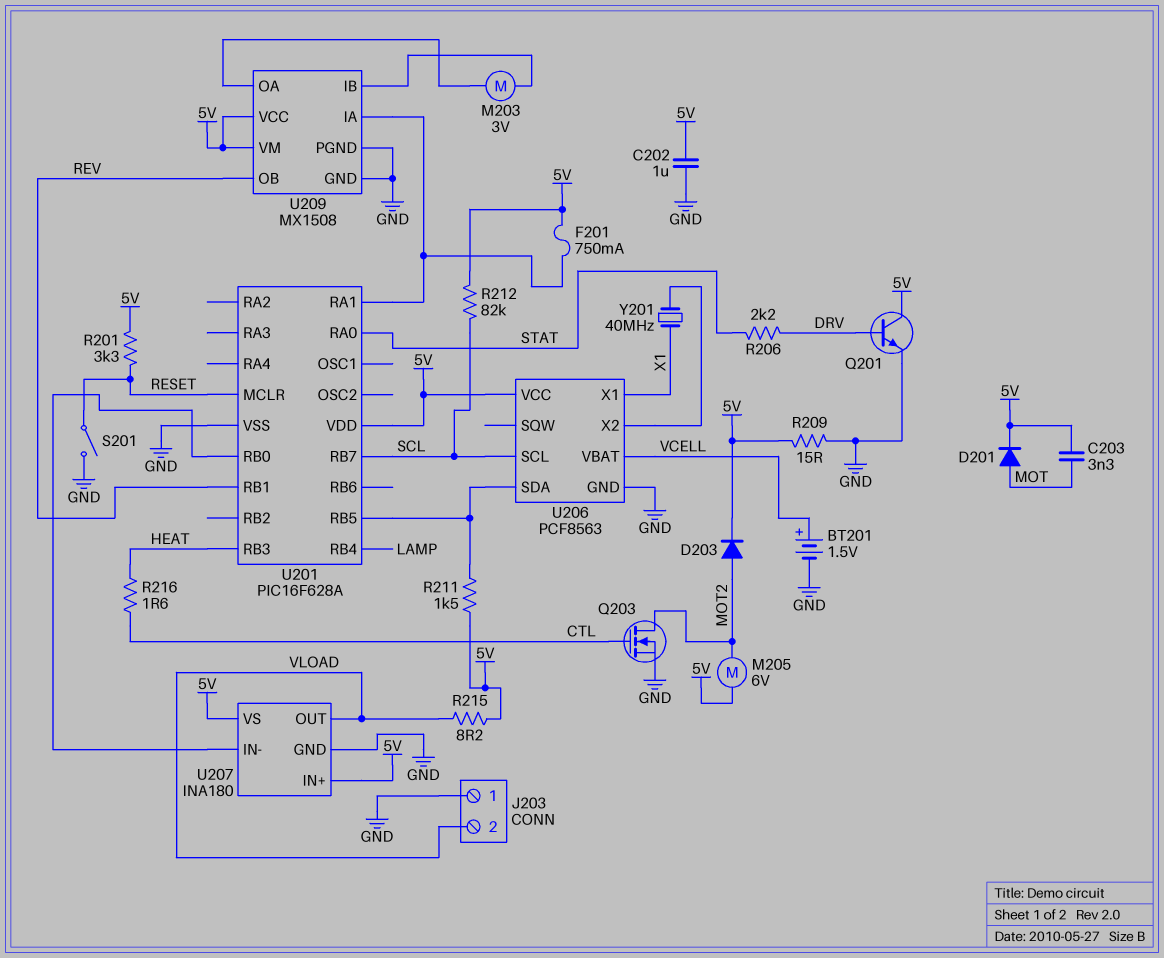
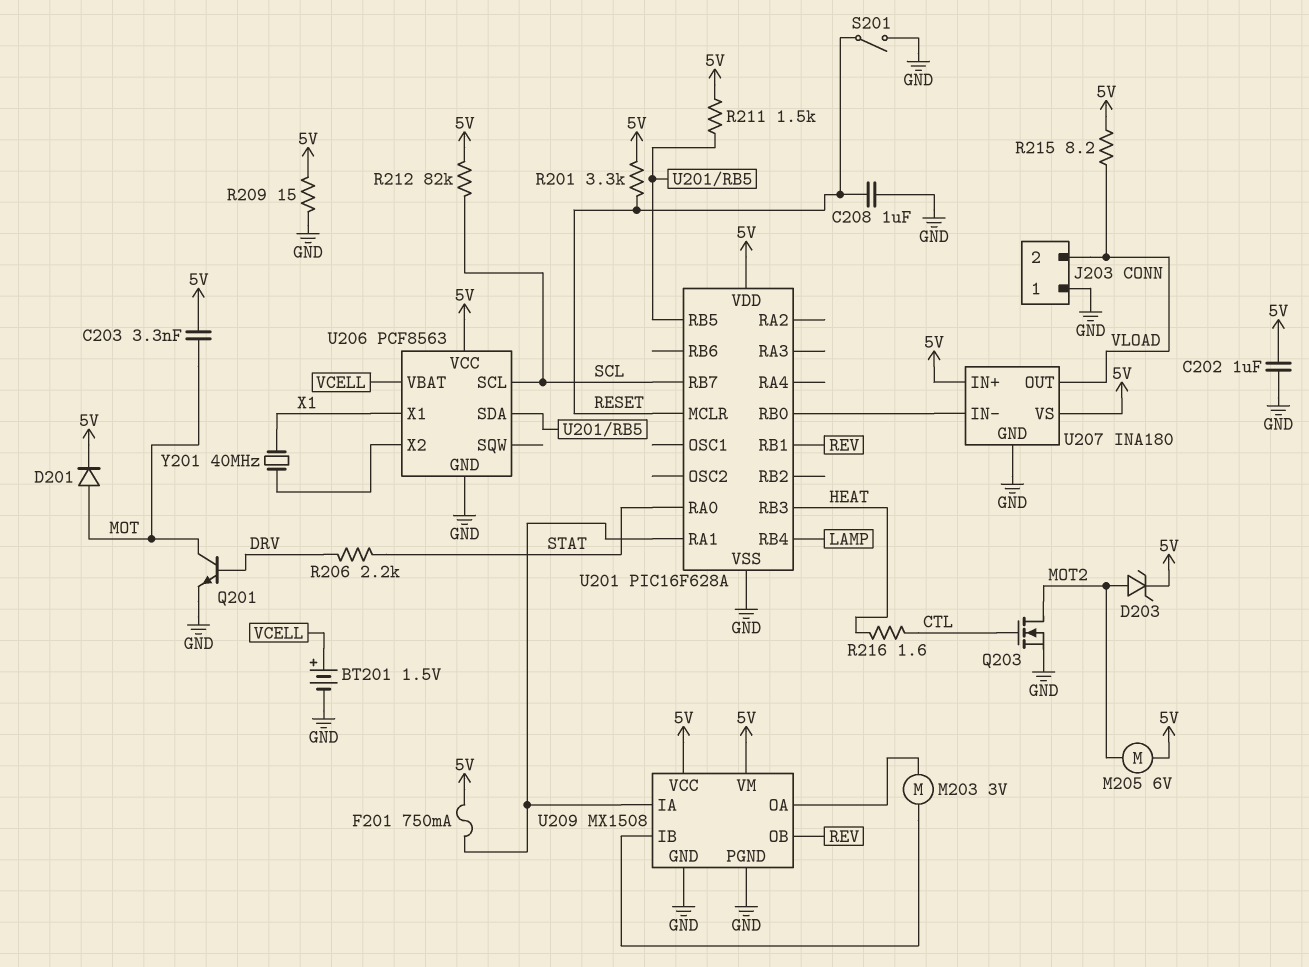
C208: none -> 1uF (GND, RESET)
D203: diode (A MOT2, K 5V) -> zener (A MOT2, K 5V)
Q201: NPN (B DRV, C 5V, E GND) -> NPN (B DRV, C MOT, E GND)

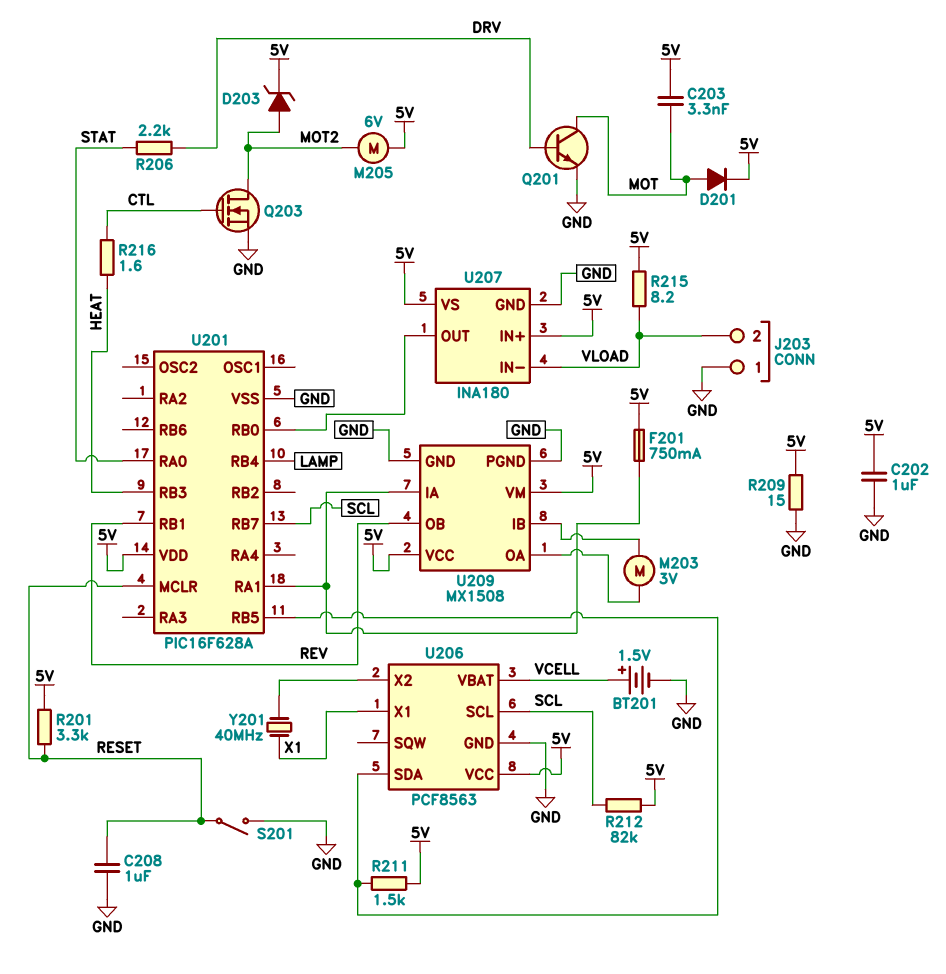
U207 pin IN-: U201/RB0 -> VLOAD
U207 pin OUT: VLOAD -> U201/RB0

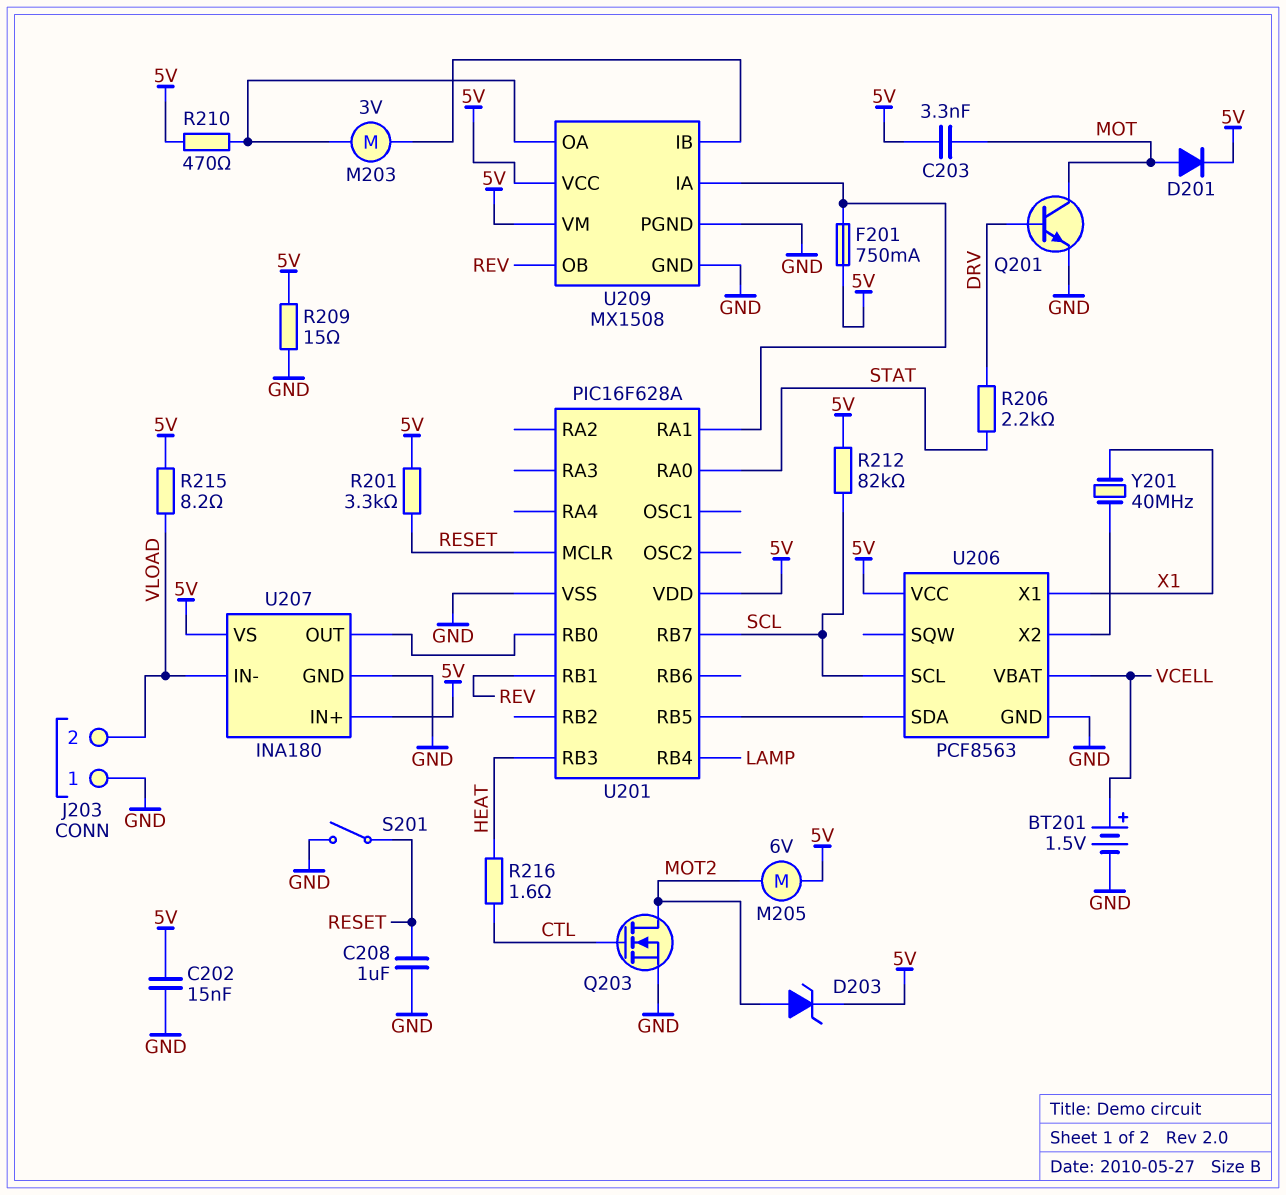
C202: 1uF (5V, GND) -> 15nF (5V, GND)
R210: none -> 470 (5V, U209/OA)
R211: 1.5k (5V, U201/RB5) -> none

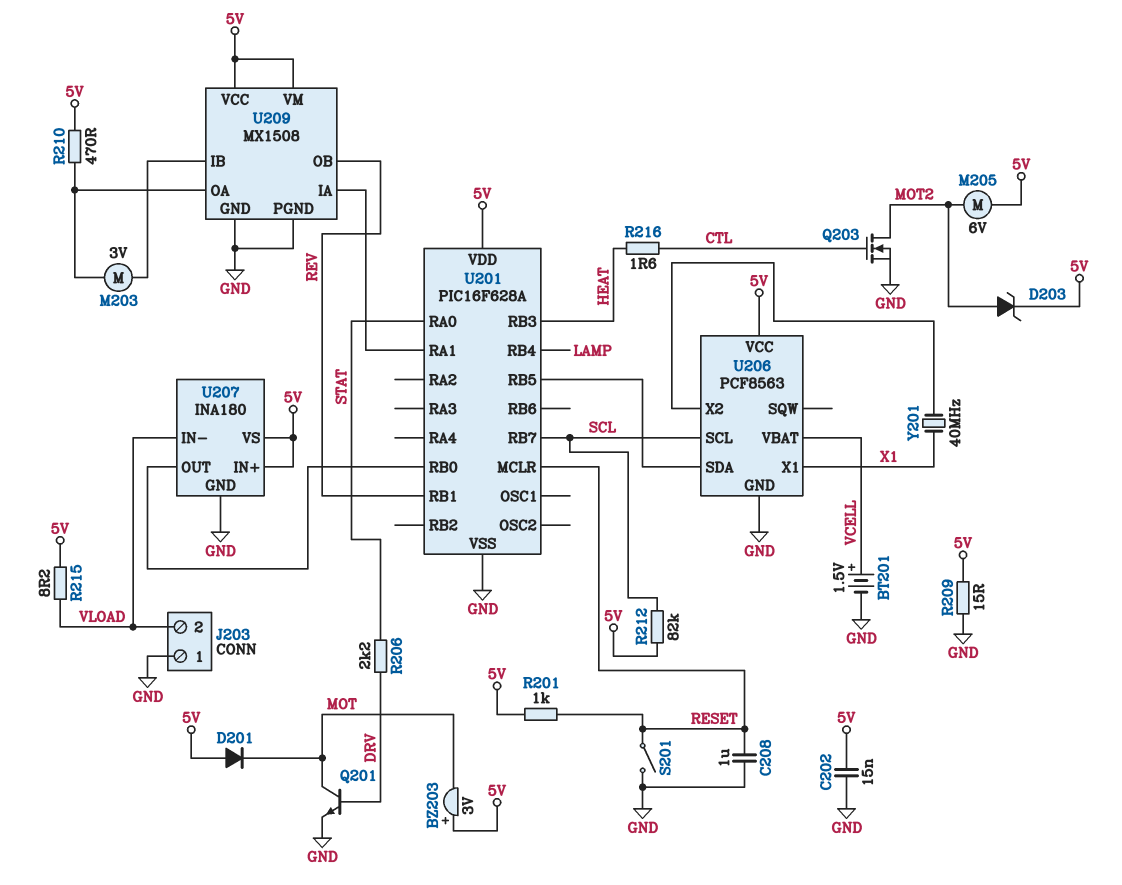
BZ203: none -> buzzer 3V (plus 5V, minus MOT)
C203: 3.3nF (5V, MOT) -> none
D201: diode (A MOT, K 5V) -> diode (A 5V, K MOT)
F201: 750mA (5V, U201/RA1) -> none
R201: 3.3k (5V, RESET) -> 1k (5V, RESET)

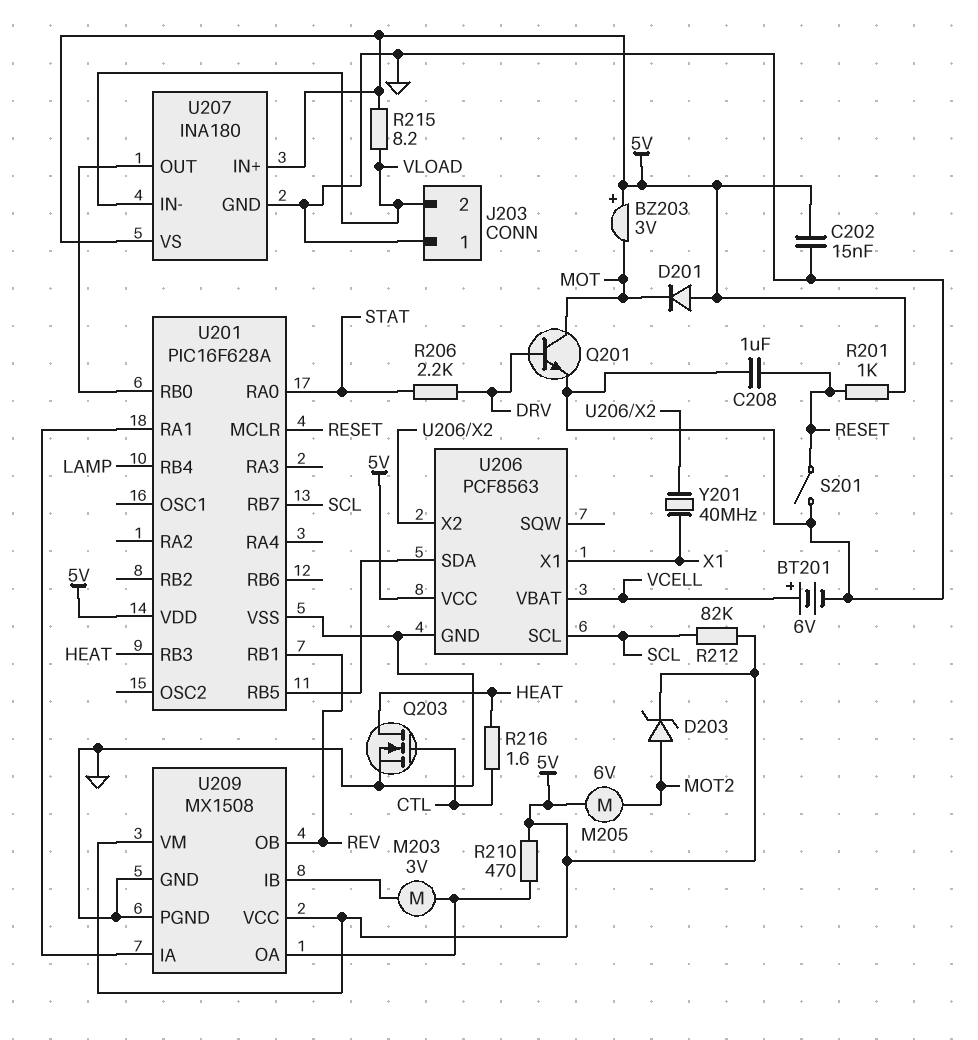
BT201: 1.5V (plus VCELL, minus GND) -> 6V (plus VCELL, minus GND)
Q203: NMOS (G CTL, D MOT2, S GND) -> NMOS (G CTL, D HEAT, S GND)
R209: 15 (5V, GND) -> none

